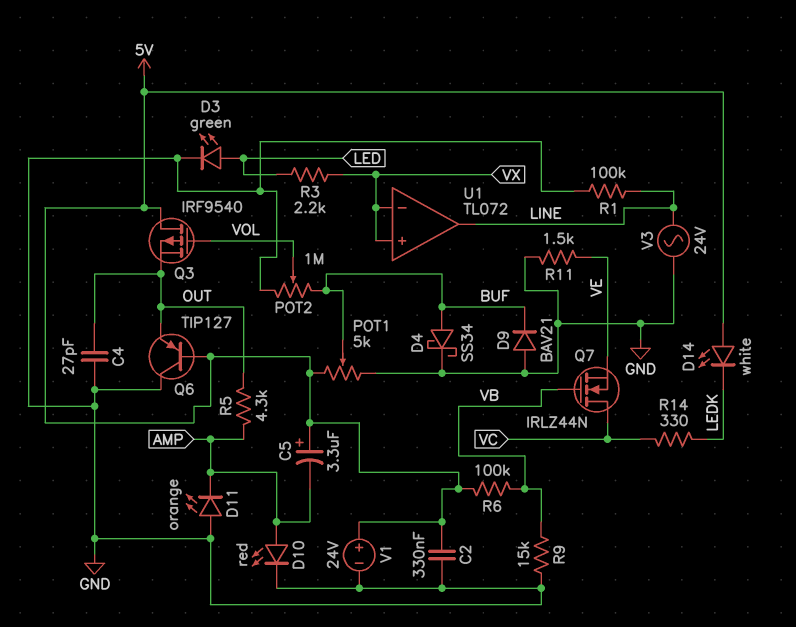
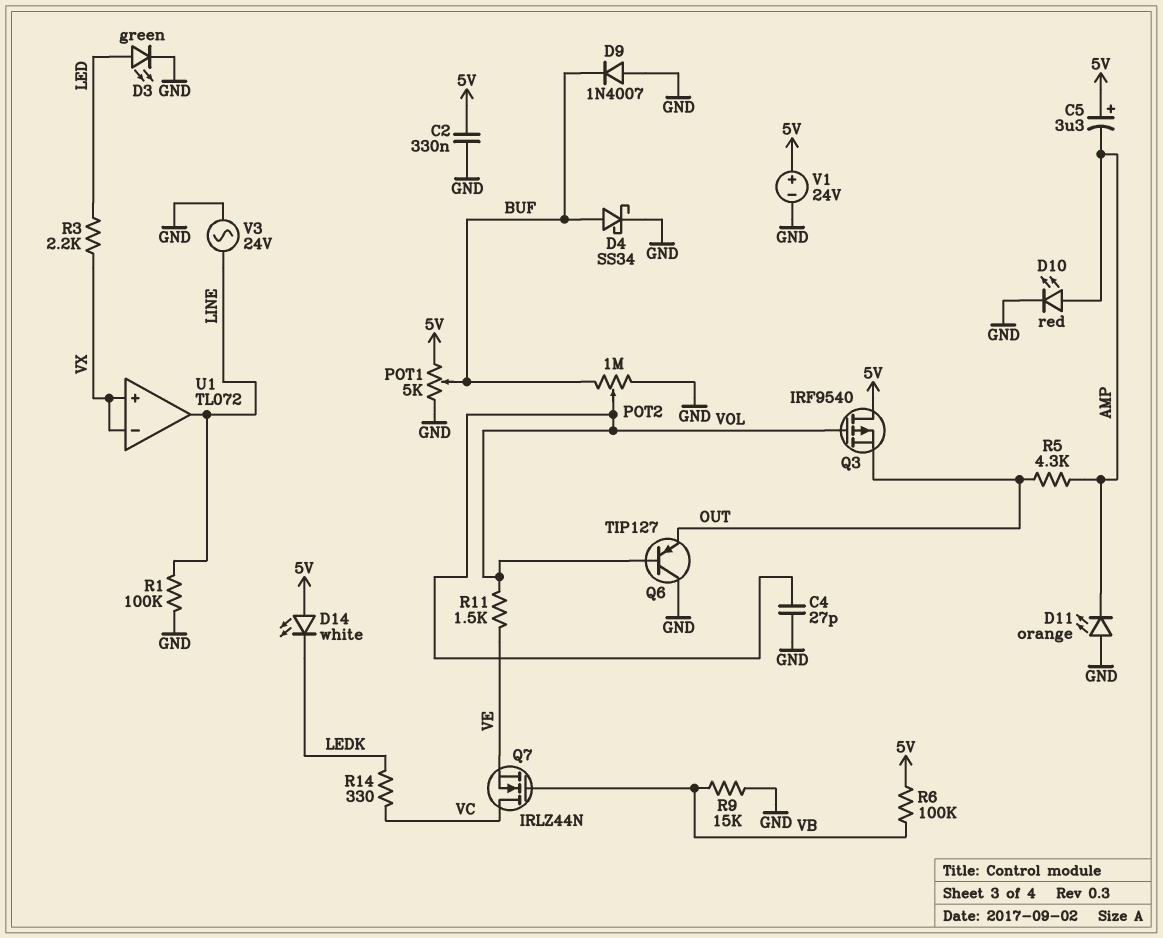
C4: 27pF (GND, OUT) -> 27pF (GND, VOL)
D9: diode BAV21 (A GND, K BUF) -> diode 1N4007 (A GND, K BUF)
Q6: PNP TIP127 (B 5V, C GND, E OUT) -> PNP TIP127 (B VOL, C GND, E OUT)
R11: 1.5k (GND, VE) -> 1.5k (VE, VOL)

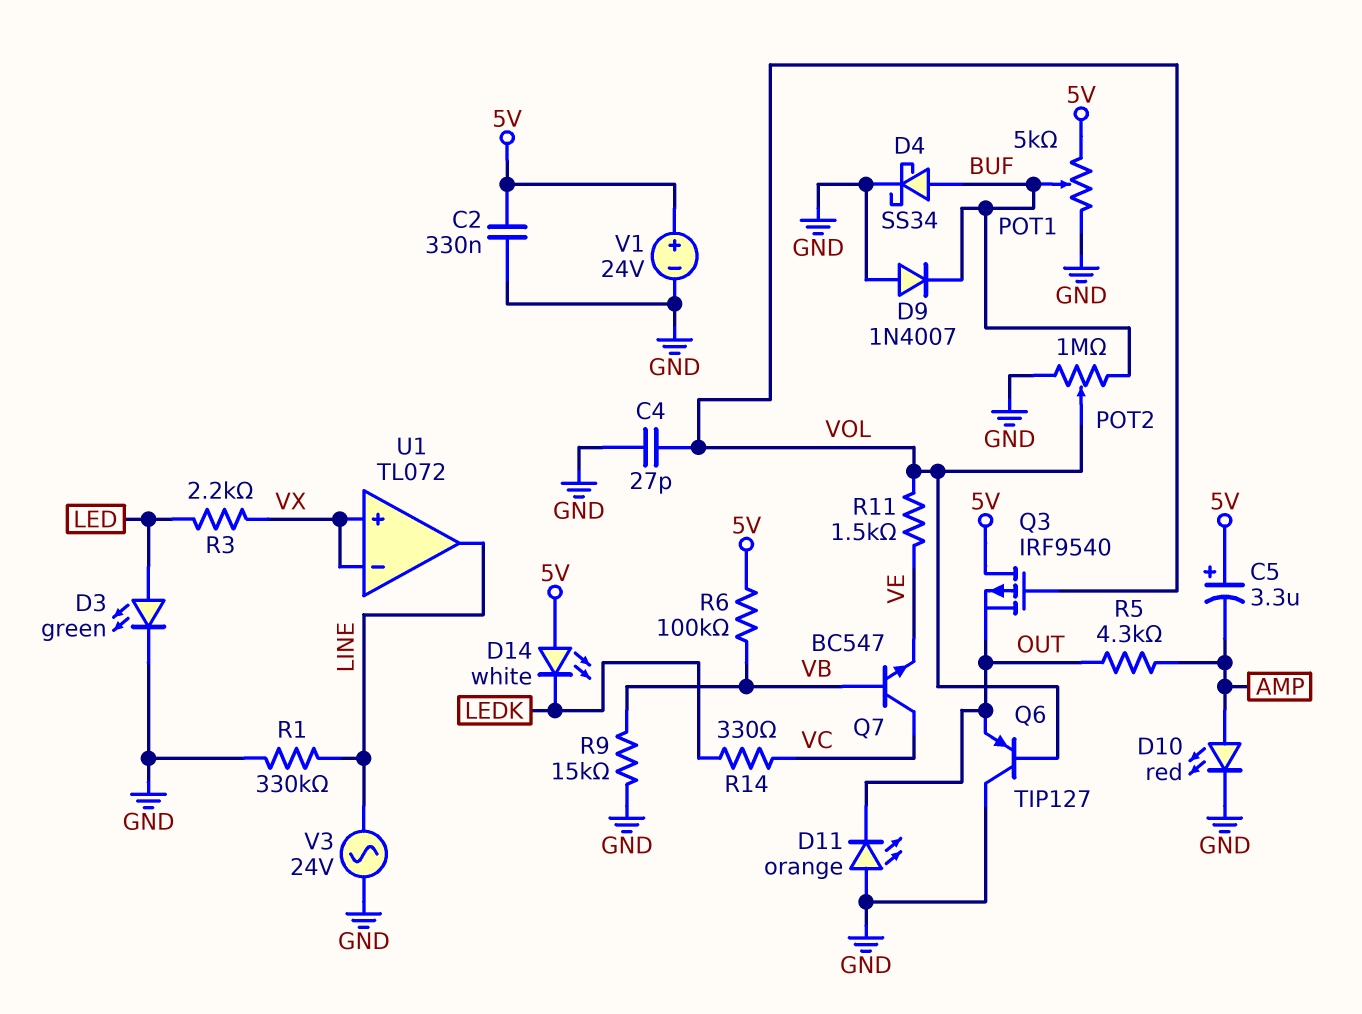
D11: LED orange (A GND, K AMP) -> LED orange (A GND, K OUT)
Q7: NMOS IRLZ44N (G VB, D VC, S VE) -> NPN BC547 (B VB, C VC, E VE)
R1: 100k (GND, LINE) -> 330k (GND, LINE)

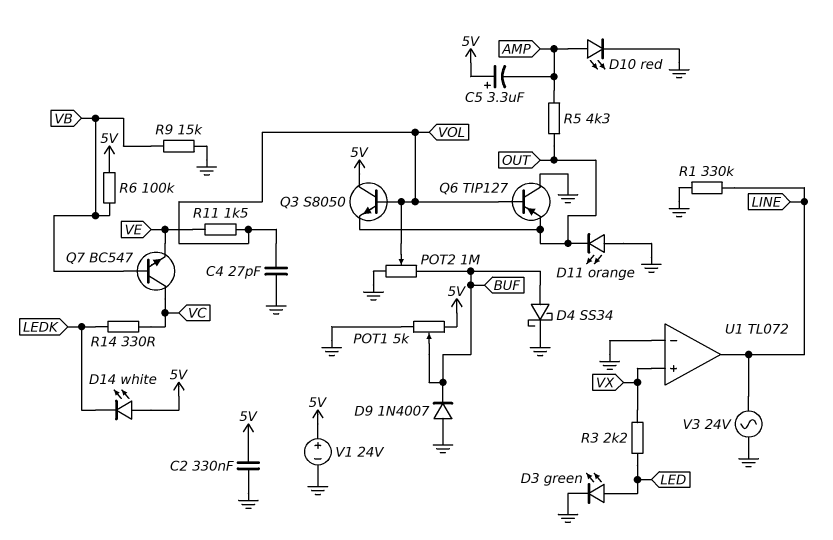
Q3: PMOS IRF9540 (G VOL, D 5V, S OUT) -> NPN S8050 (B VOL, C 5V, E OUT)
U1 pin in-: VX -> GND

